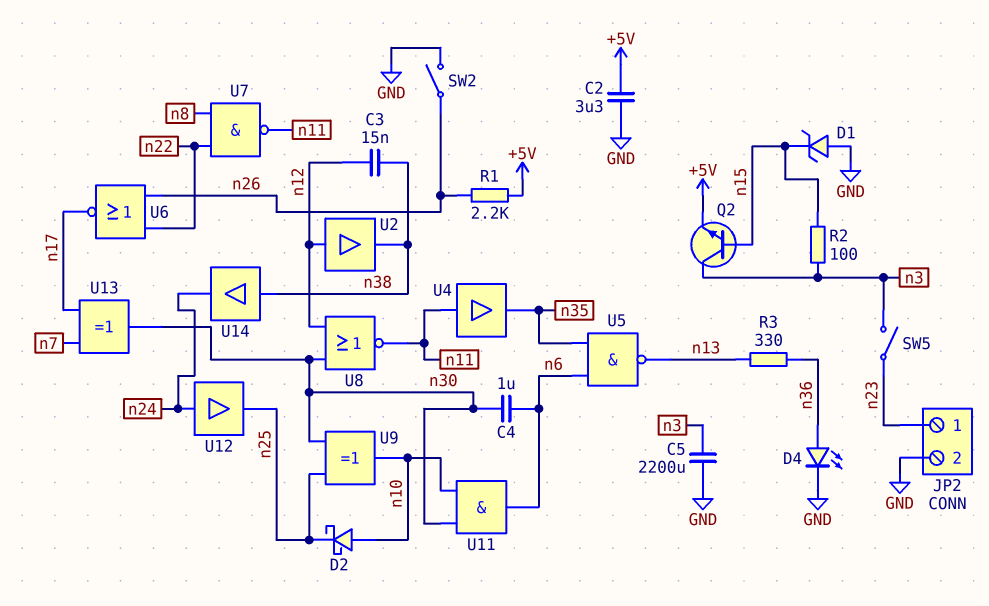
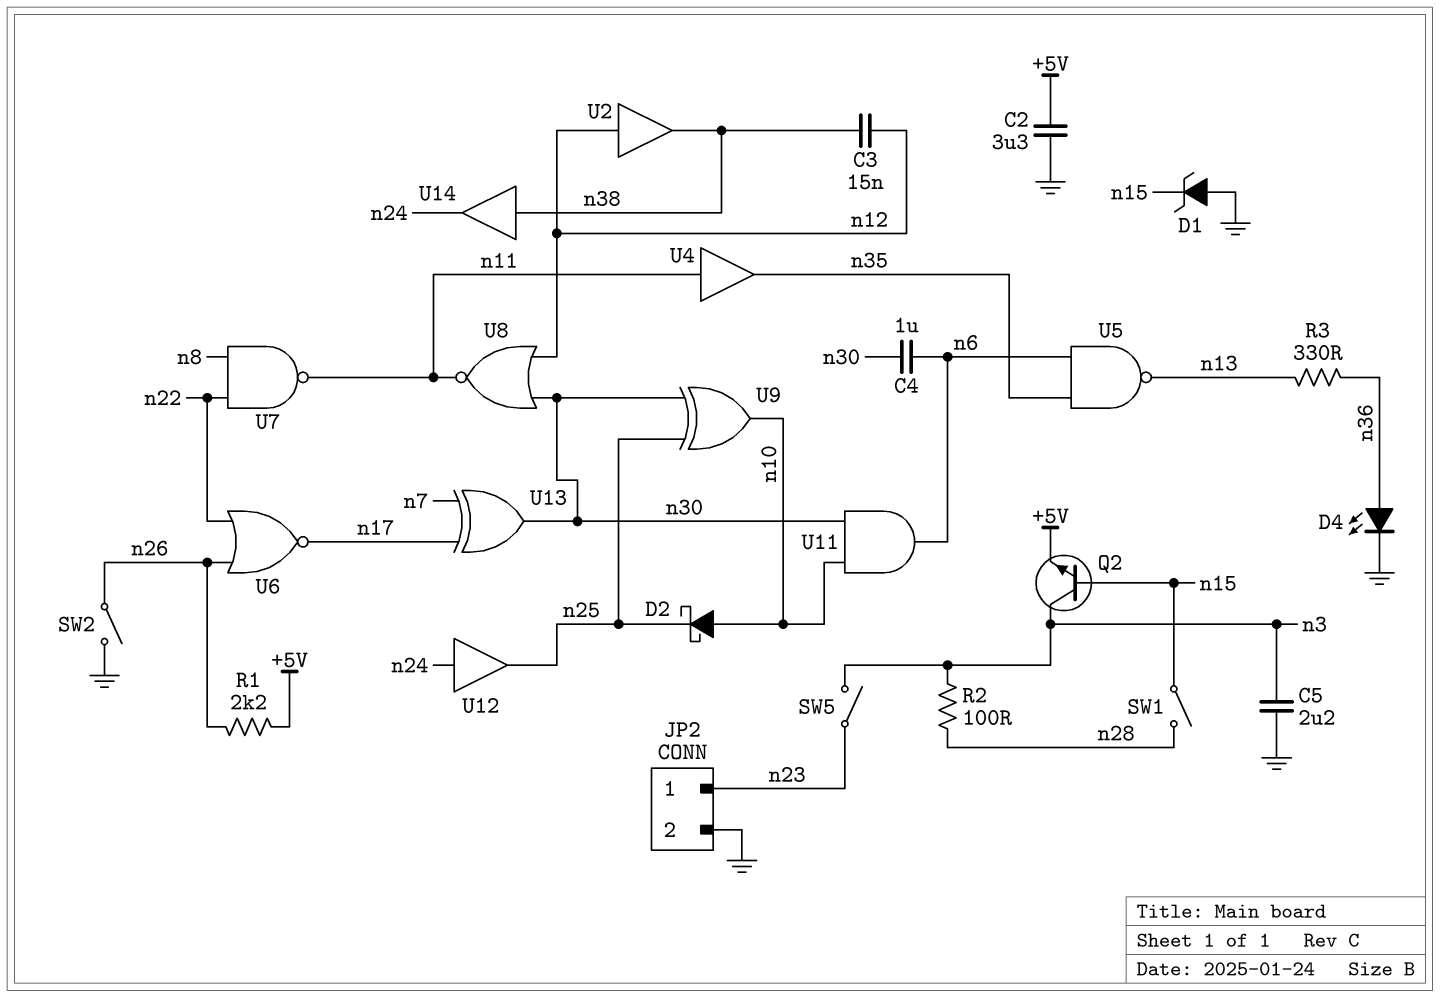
C5: 2200uF (GND, n3) -> 2.2uF (GND, n3)
R2: 100 (n3, n15) -> 100 (n3, n28)
SW1: none -> switch (n15, n28)

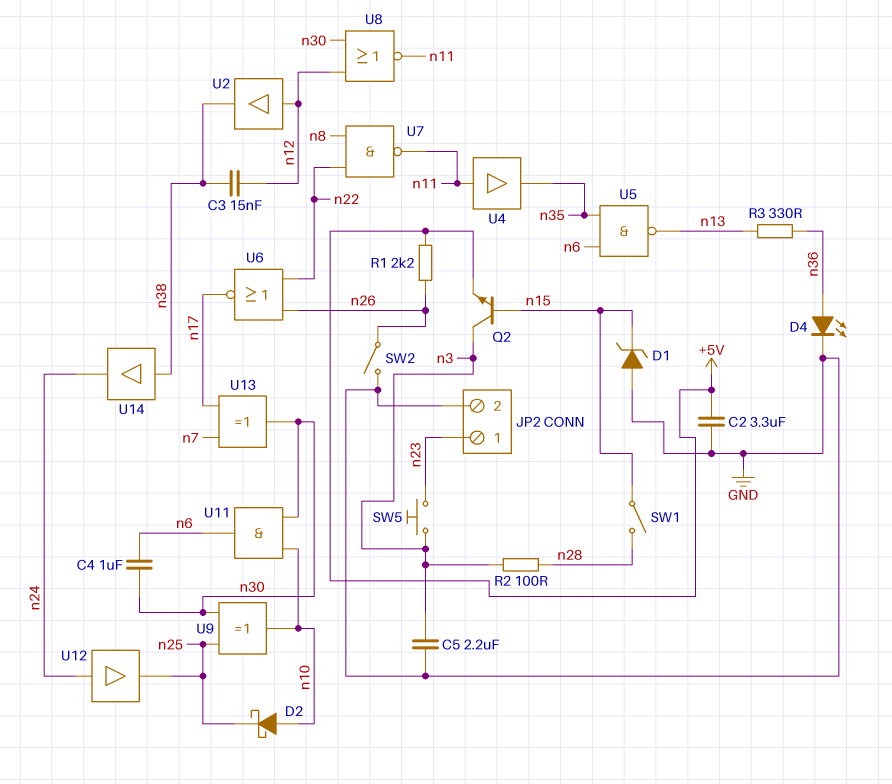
SW5: switch (n3, n23) -> button (n3, n23)

